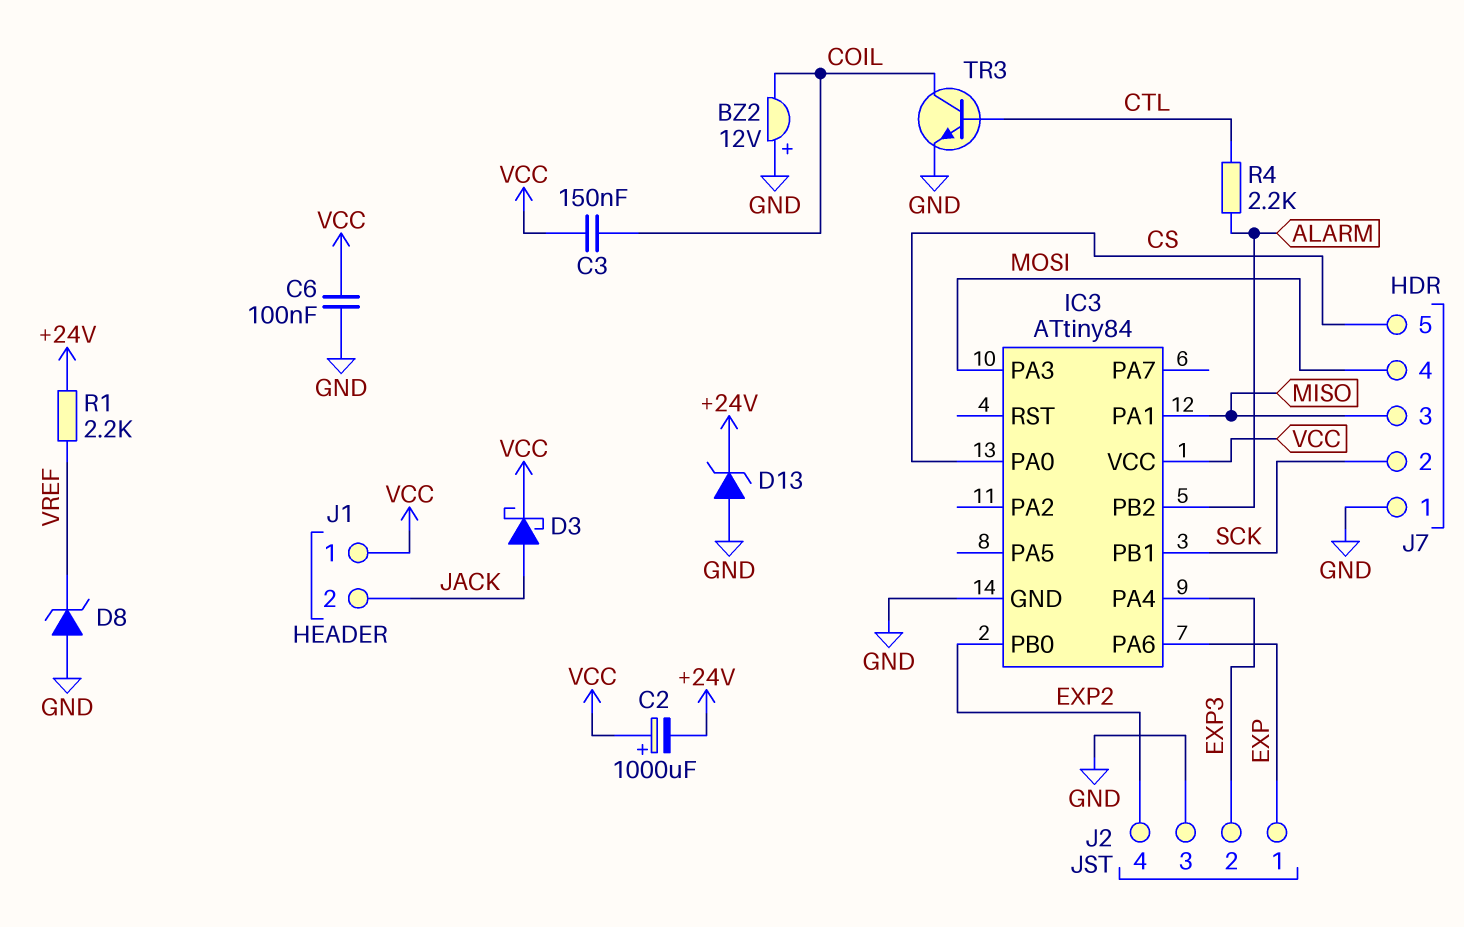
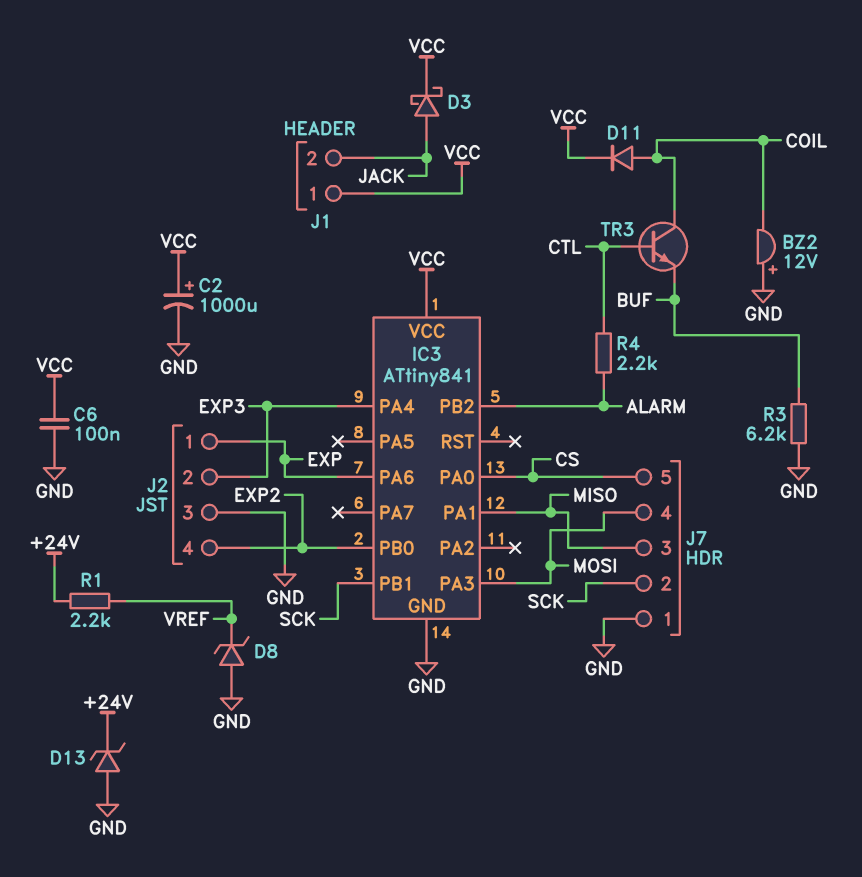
C2: 1000uF (plus VCC, minus +24V) -> 1000uF (plus VCC, minus GND)
C3: 150nF (COIL, VCC) -> none
D11: none -> diode (A COIL, K VCC)
IC3: ATtiny84 -> ATtiny841
R3: none -> 6.2k (BUF, GND)
TR3: NPN (B CTL, C COIL, E GND) -> NPN (B CTL, C COIL, E BUF)

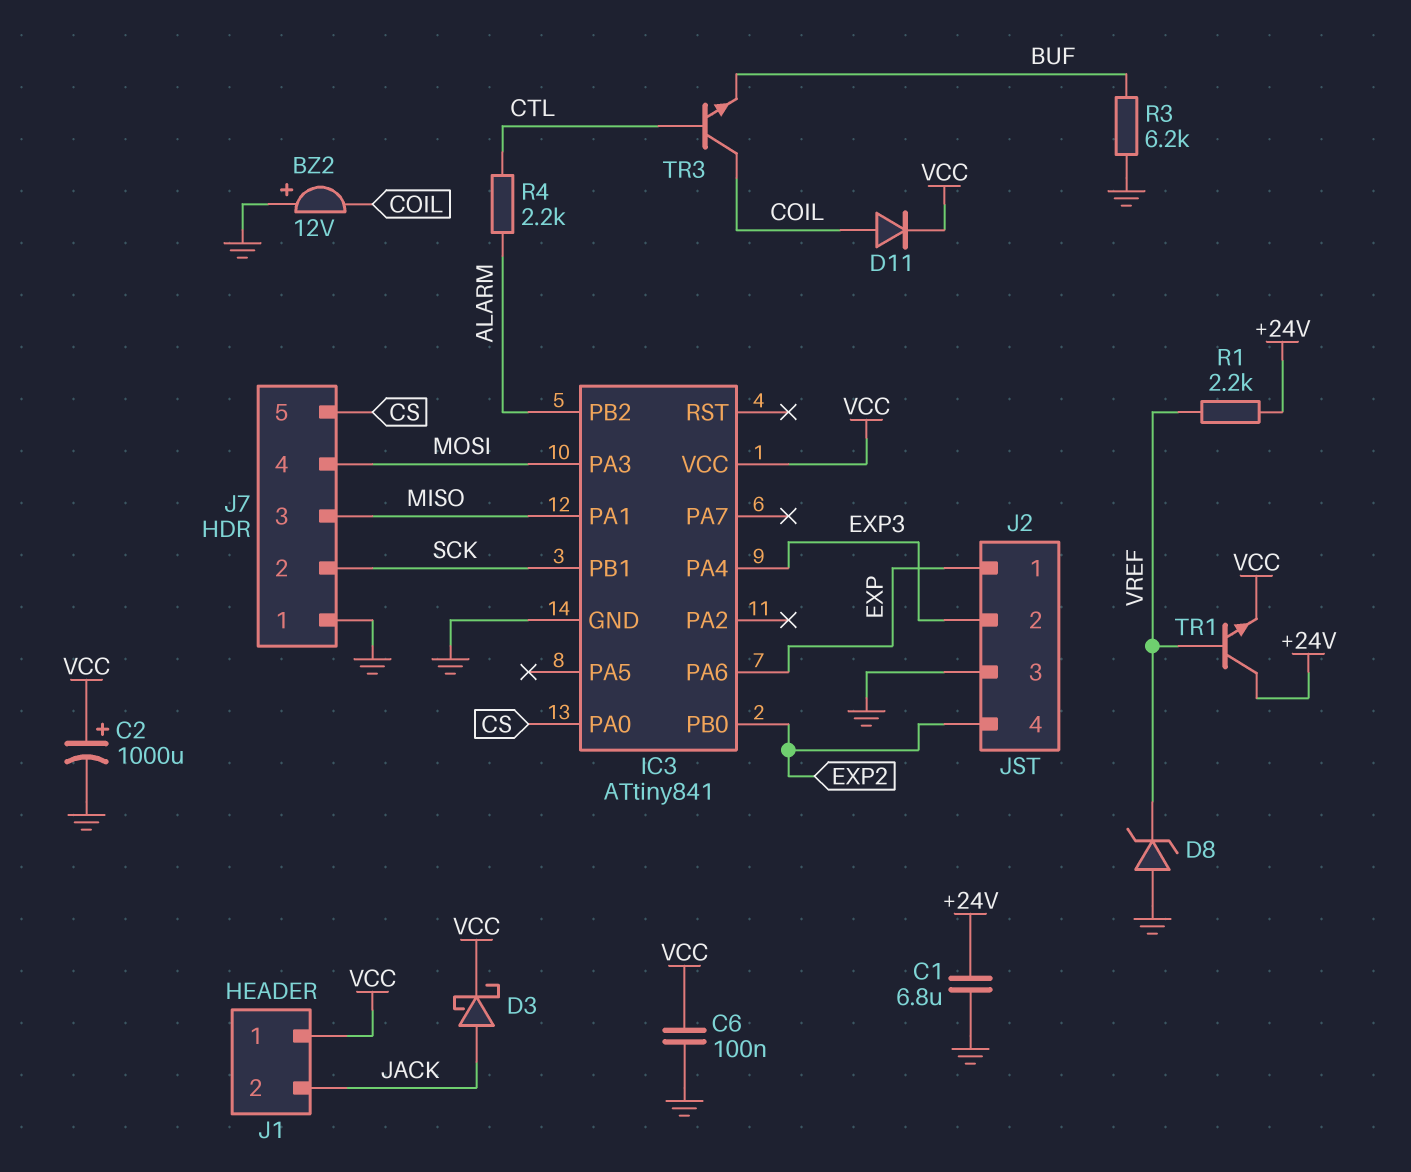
C1: none -> 6.8uF (+24V, GND)
D13: zener (A GND, K +24V) -> none
TR1: none -> NPN (B VREF, C +24V, E VCC)

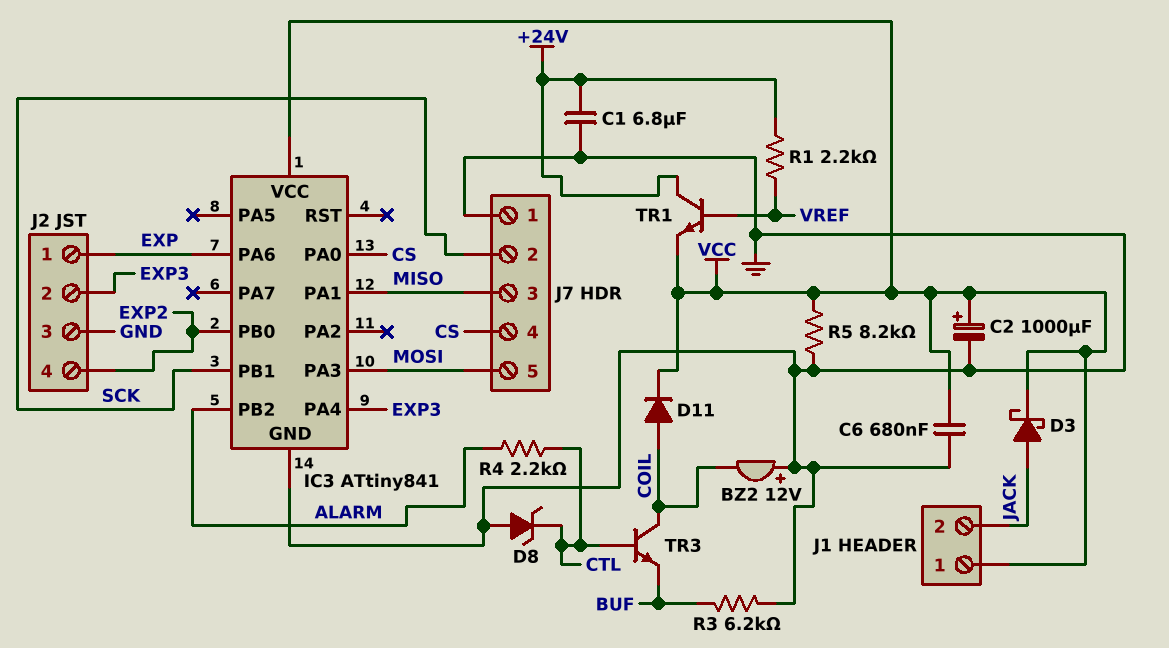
C6: 100nF (GND, VCC) -> 680nF (GND, VCC)
D8: zener (A GND, K VREF) -> zener (A GND, K CTL)
J7 pin 4: MOSI -> CS
J7 pin 5: CS -> MOSI
R5: none -> 8.2k (GND, VCC)

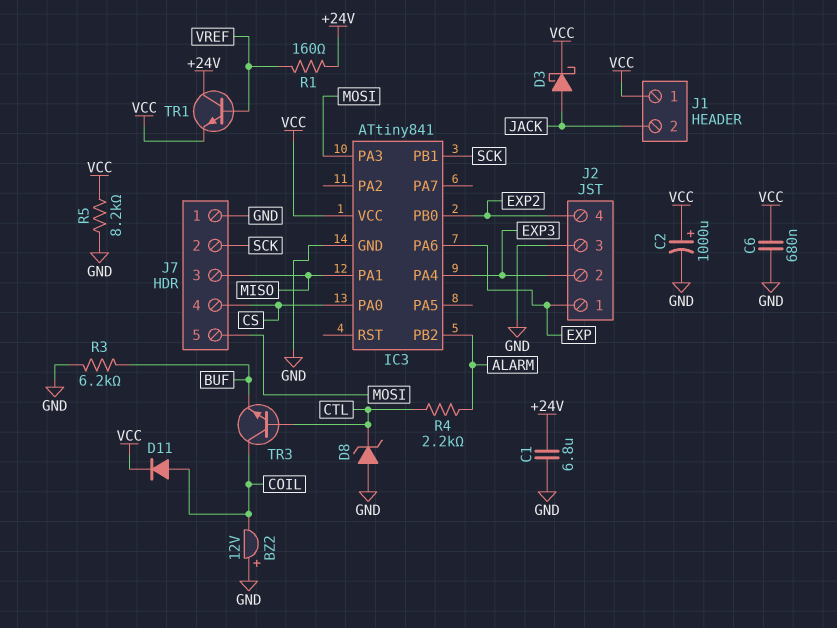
R1: 2.2k (+24V, VREF) -> 160 (+24V, VREF)

